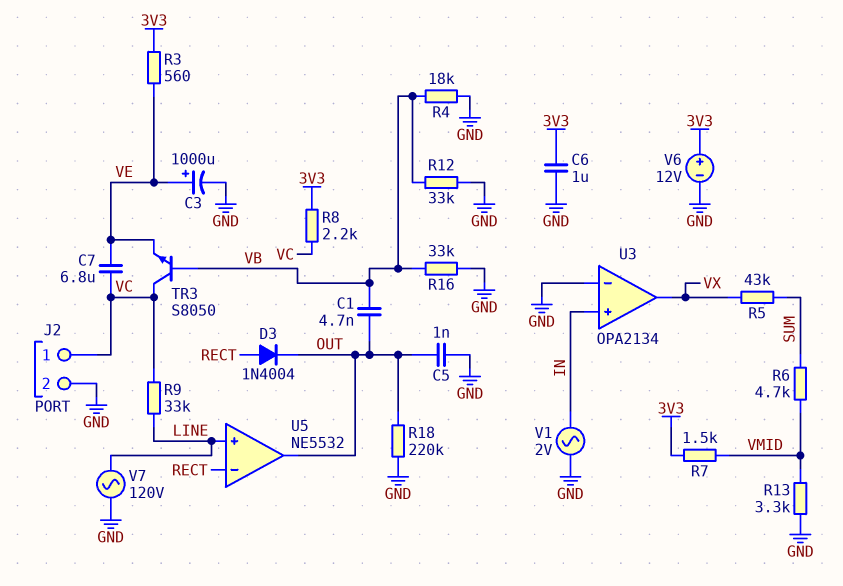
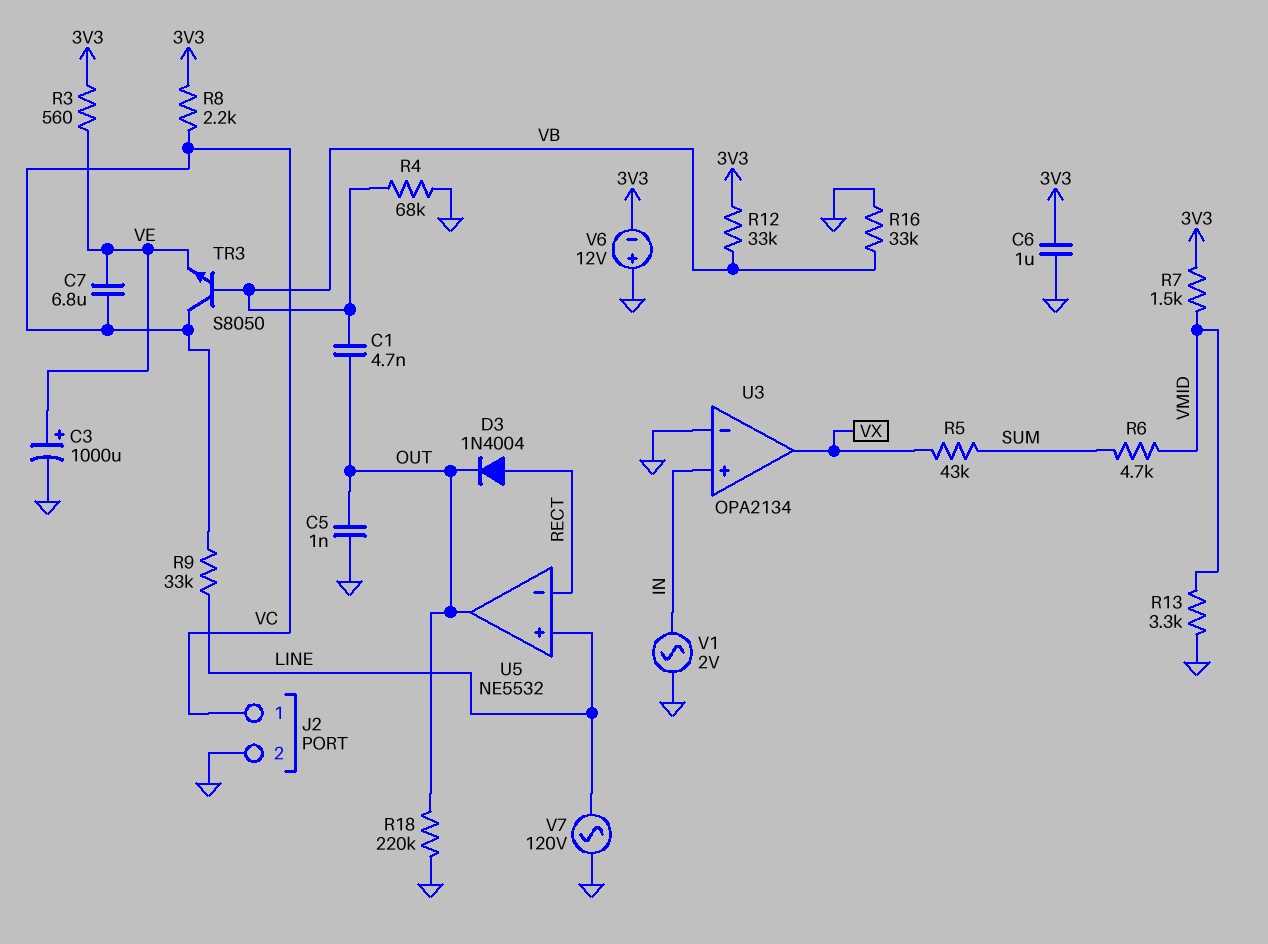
R4: 18k (GND, VB) -> 68k (GND, VB)
R12: 33k (GND, VB) -> 33k (3V3, VB)
V6: 12V (plus 3V3, minus GND) -> 12V (plus GND, minus 3V3)

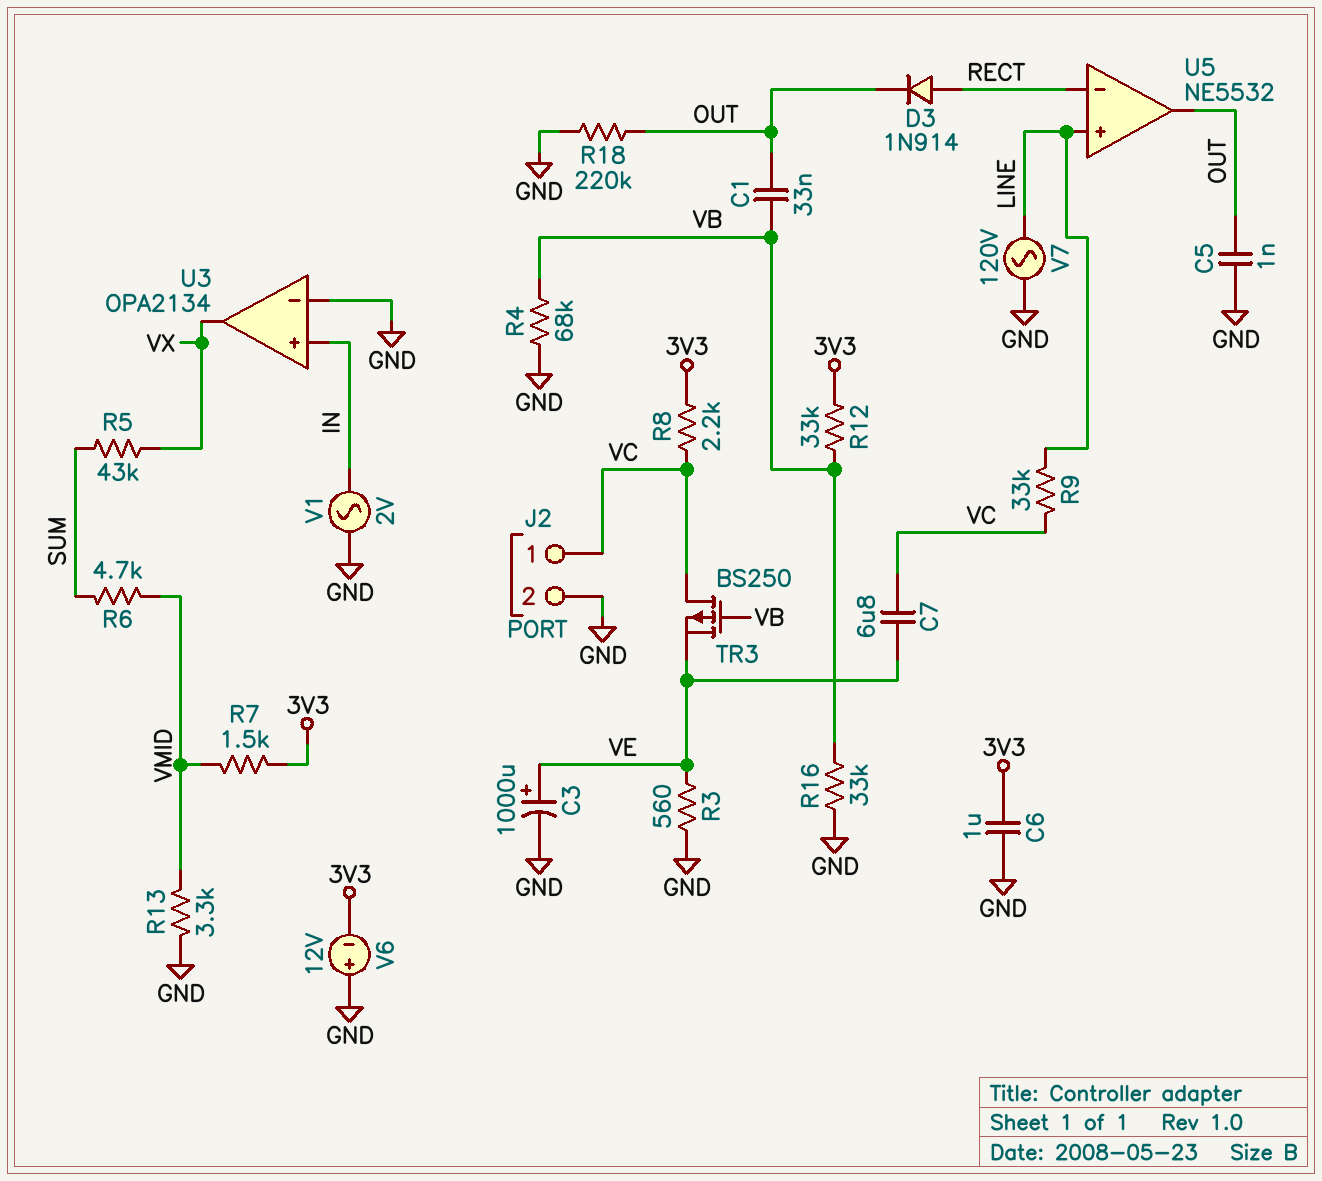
C1: 4.7nF (OUT, VB) -> 33nF (OUT, VB)
D3: diode 1N4004 (A RECT, K OUT) -> diode 1N914 (A RECT, K OUT)
R3: 560 (3V3, VE) -> 560 (GND, VE)
TR3: NPN S8050 (B VB, C VC, E VE) -> PMOS BS250 (G VB, D VC, S VE)

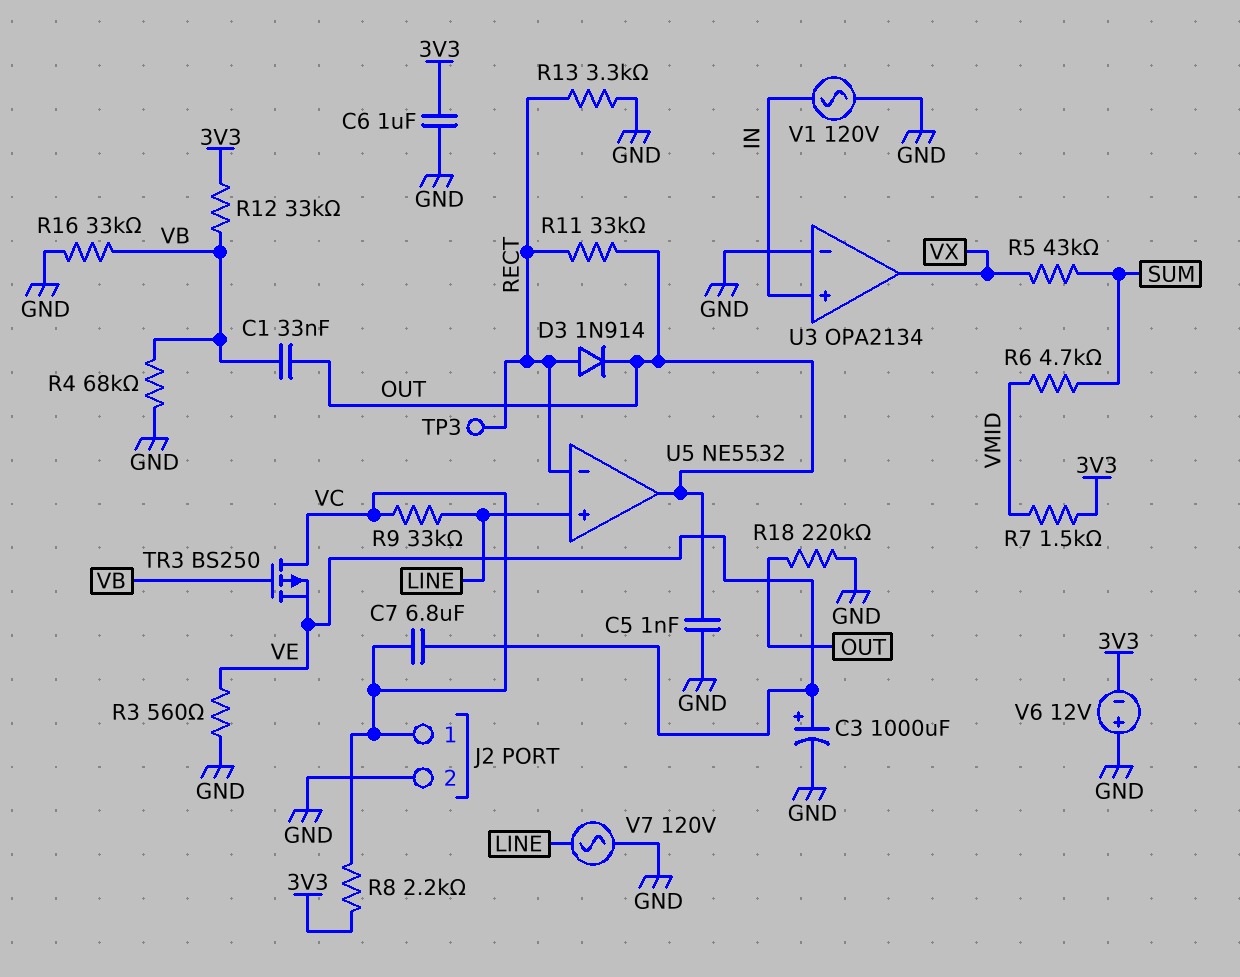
R11: none -> 33k (OUT, RECT)
R13: 3.3k (GND, VMID) -> 3.3k (GND, RECT)
TP3: none -> test point (RECT)
V1: AC 2V (GND, IN) -> AC 120V (GND, IN)

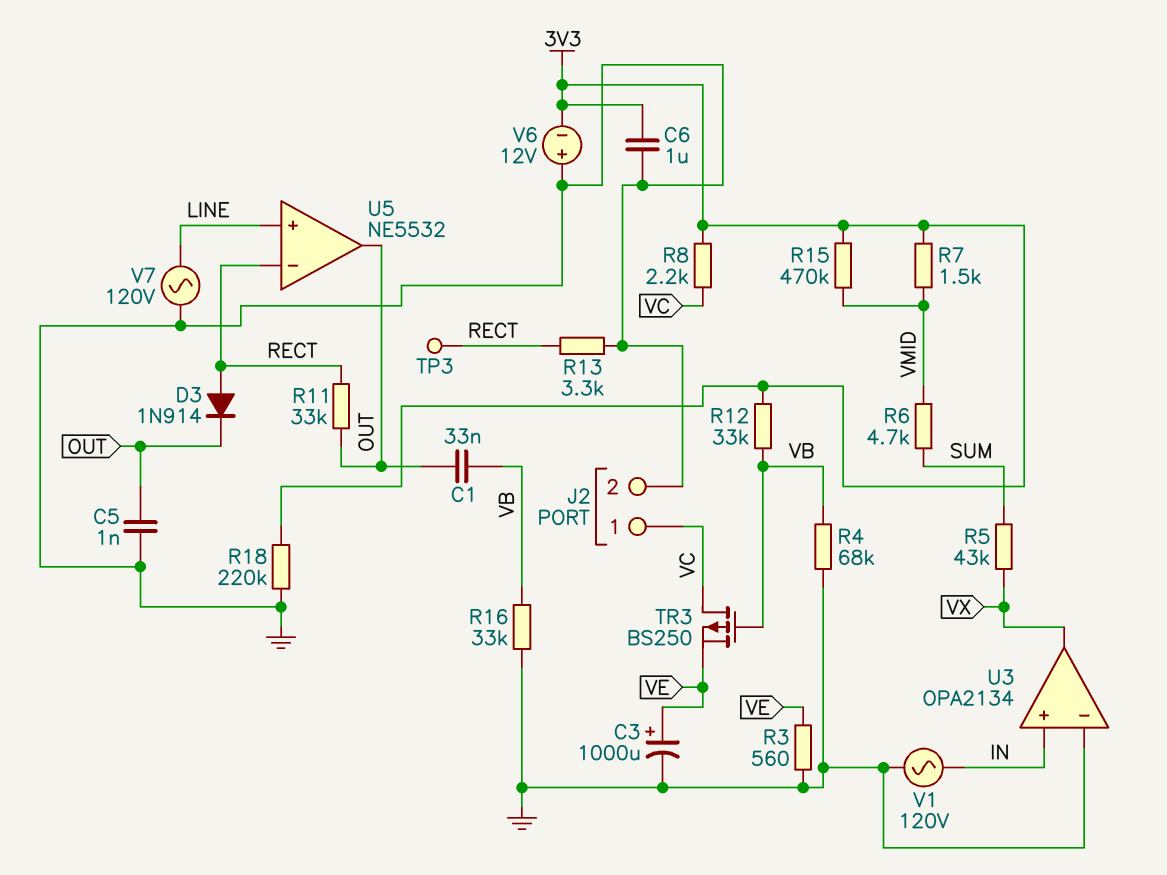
C7: 6.8uF (VC, VE) -> none
R9: 33k (LINE, VC) -> none
R15: none -> 470k (3V3, VMID)
R18: 220k (GND, OUT) -> 220k (3V3, GND)

